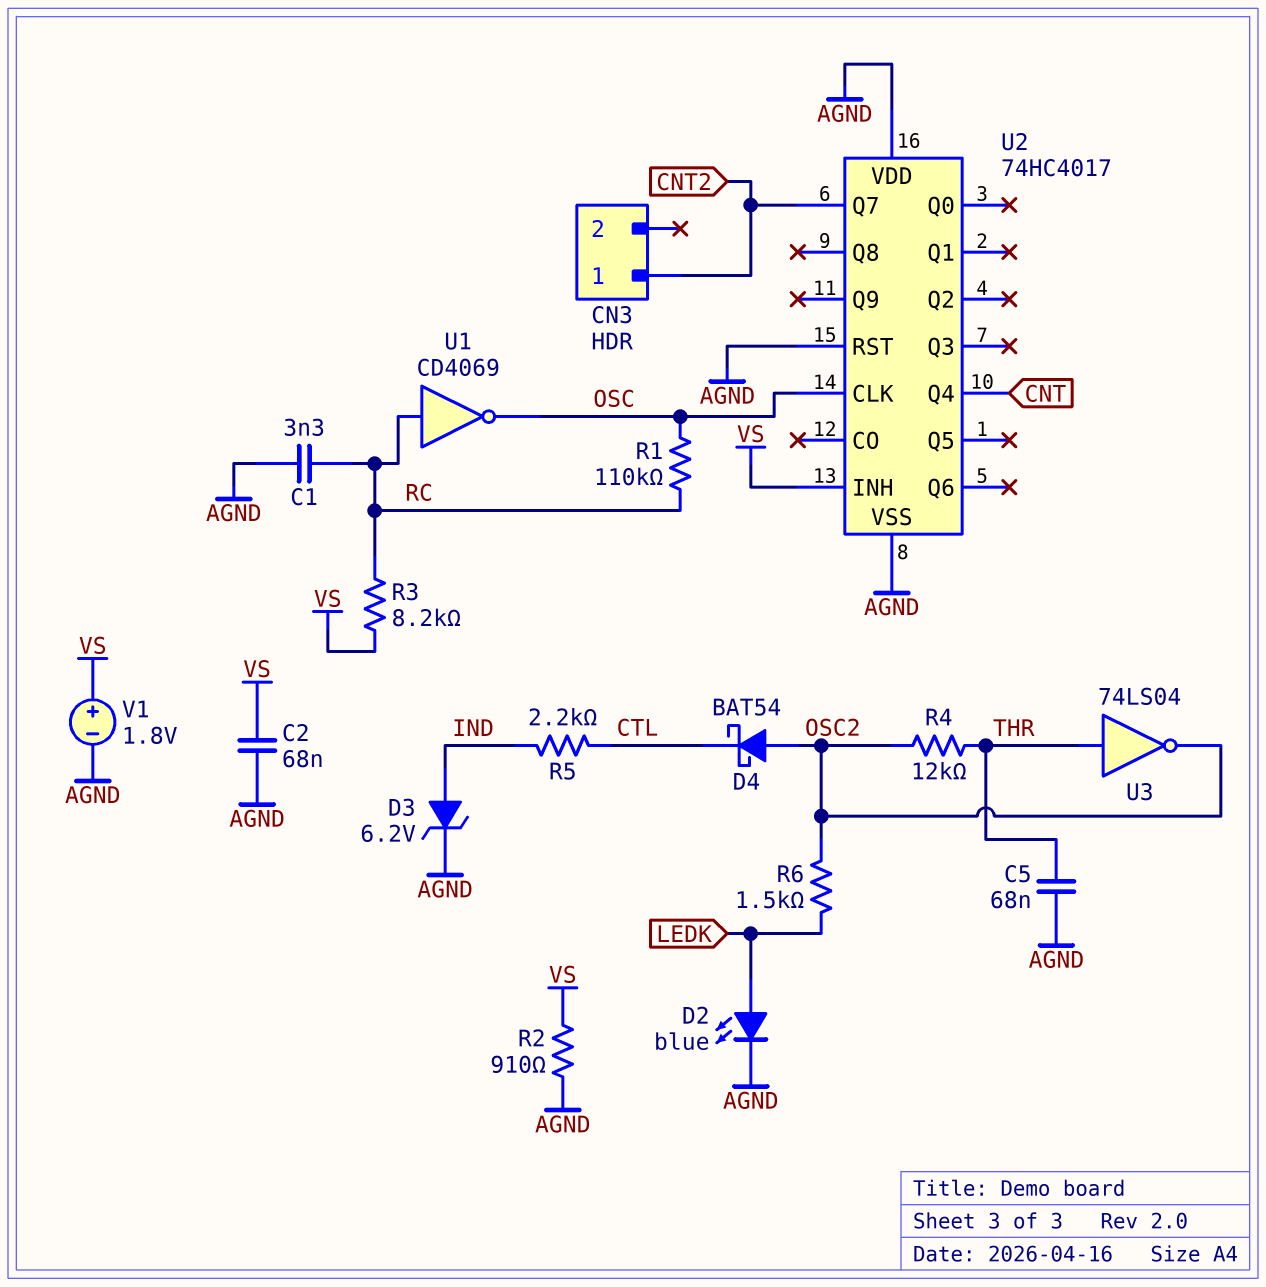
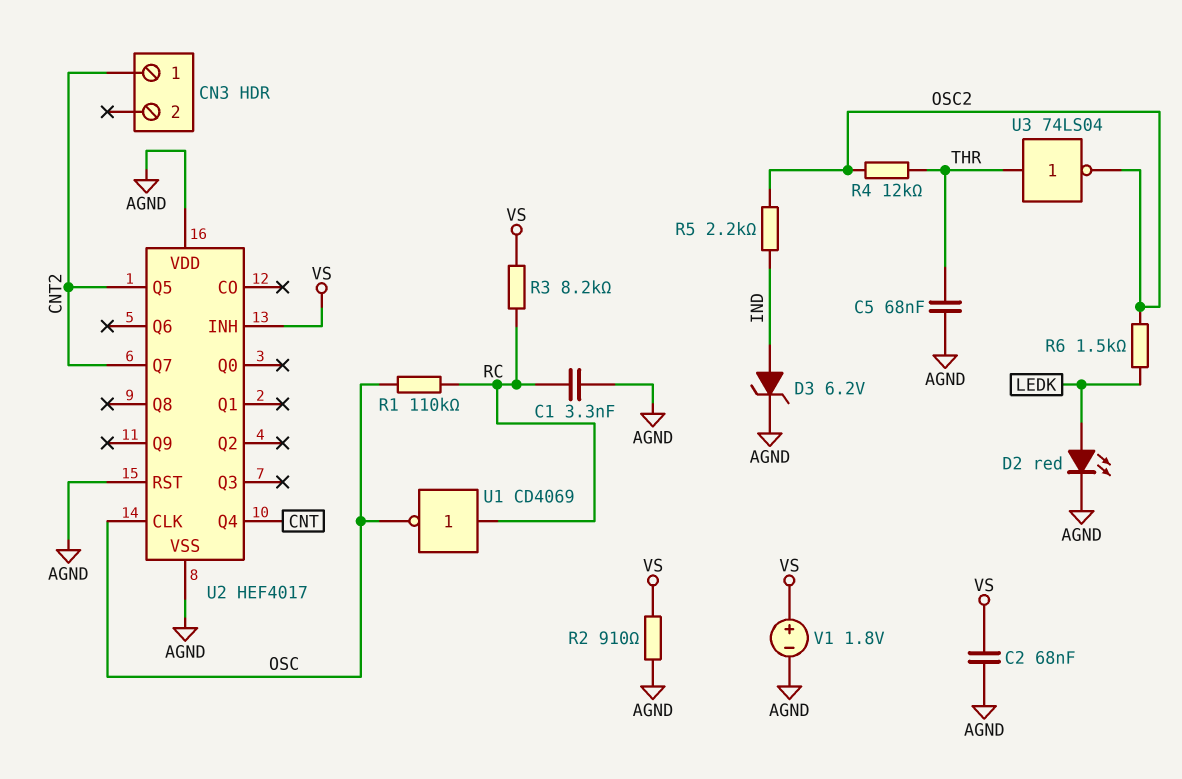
D2: LED blue (A LEDK, K AGND) -> LED red (A LEDK, K AGND)
D4: schottky BAT54 (A OSC2, K CTL) -> none
R5: 2.2k (CTL, IND) -> 2.2k (IND, OSC2)
U2: 74HC4017 -> HEF4017
U2 pin Q5: none -> CNT2

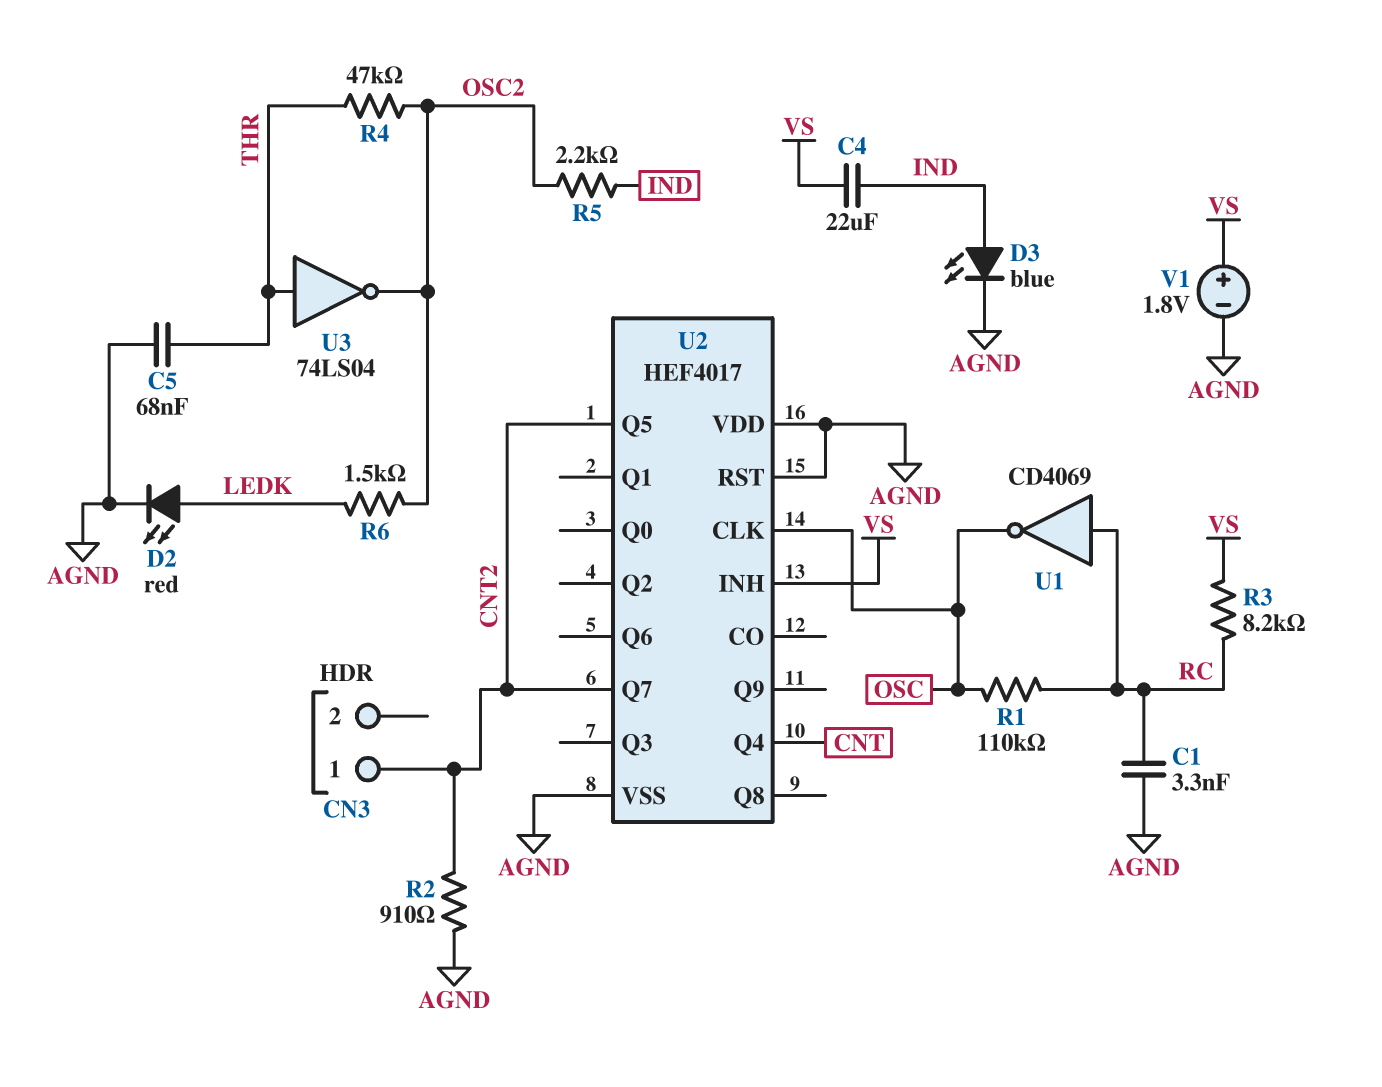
C2: 68nF (AGND, VS) -> none
C4: none -> 22uF (IND, VS)
D3: zener 6.2V (A IND, K AGND) -> LED blue (A IND, K AGND)
R2: 910 (AGND, VS) -> 910 (AGND, CNT2)
R4: 12k (OSC2, THR) -> 47k (OSC2, THR)

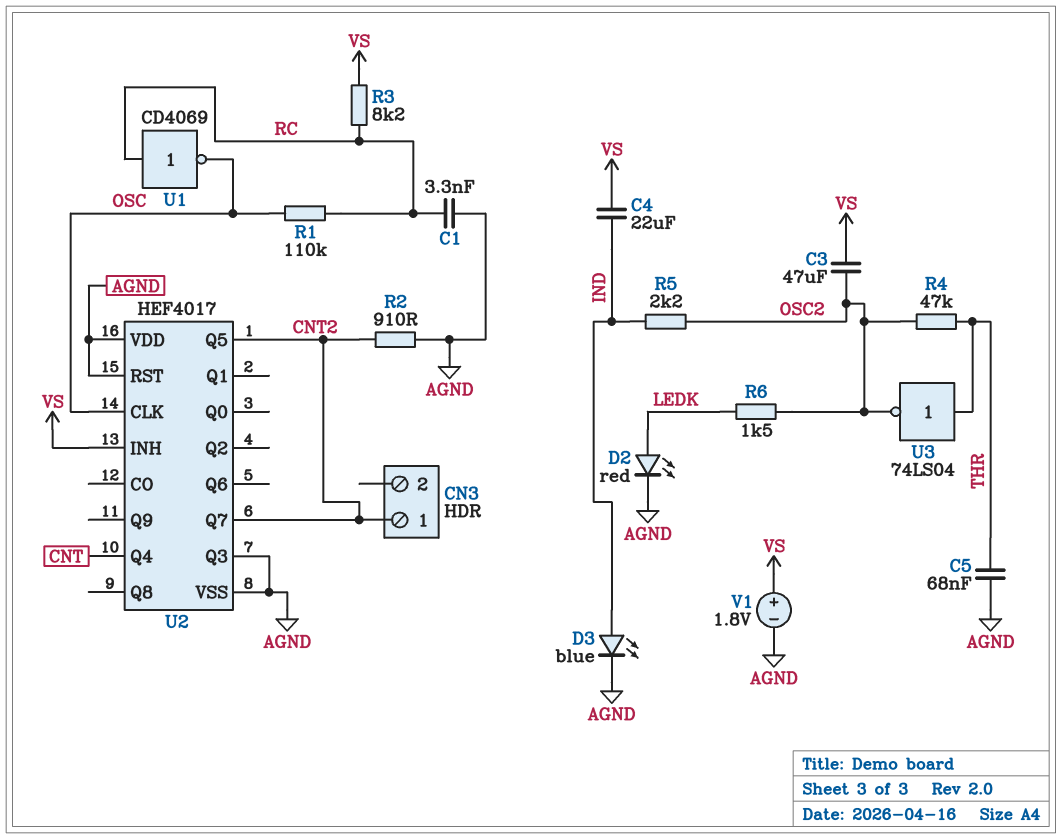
C3: none -> 47uF (OSC2, VS)
U2 pin Q3: none -> AGND

